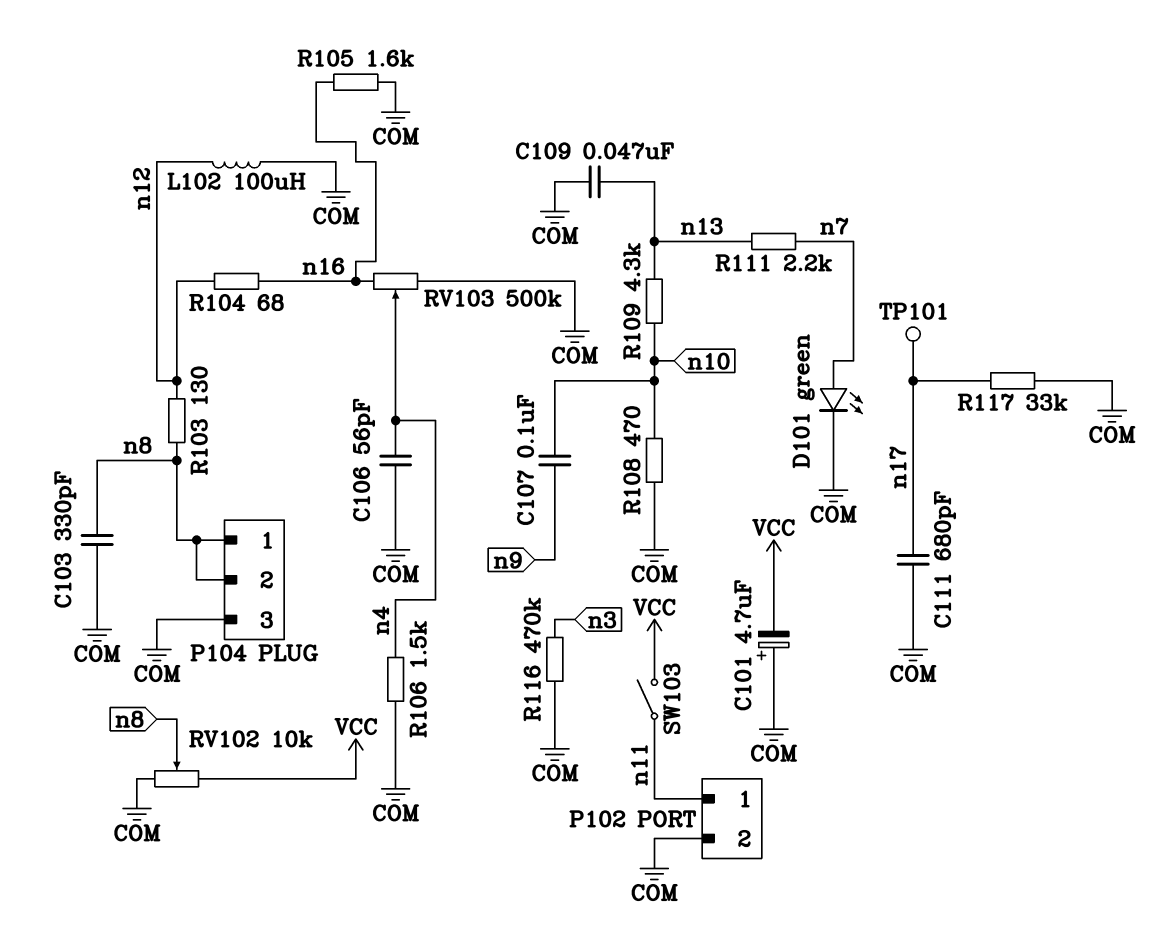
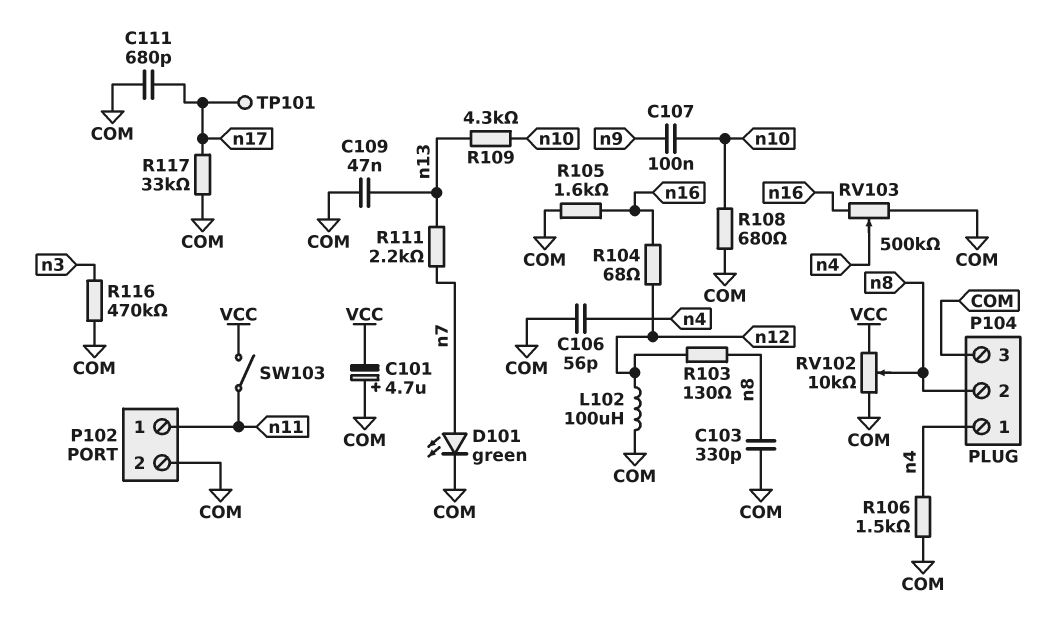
P104 pin 1: n8 -> n4
R108: 470 (COM, n10) -> 680 (COM, n10)

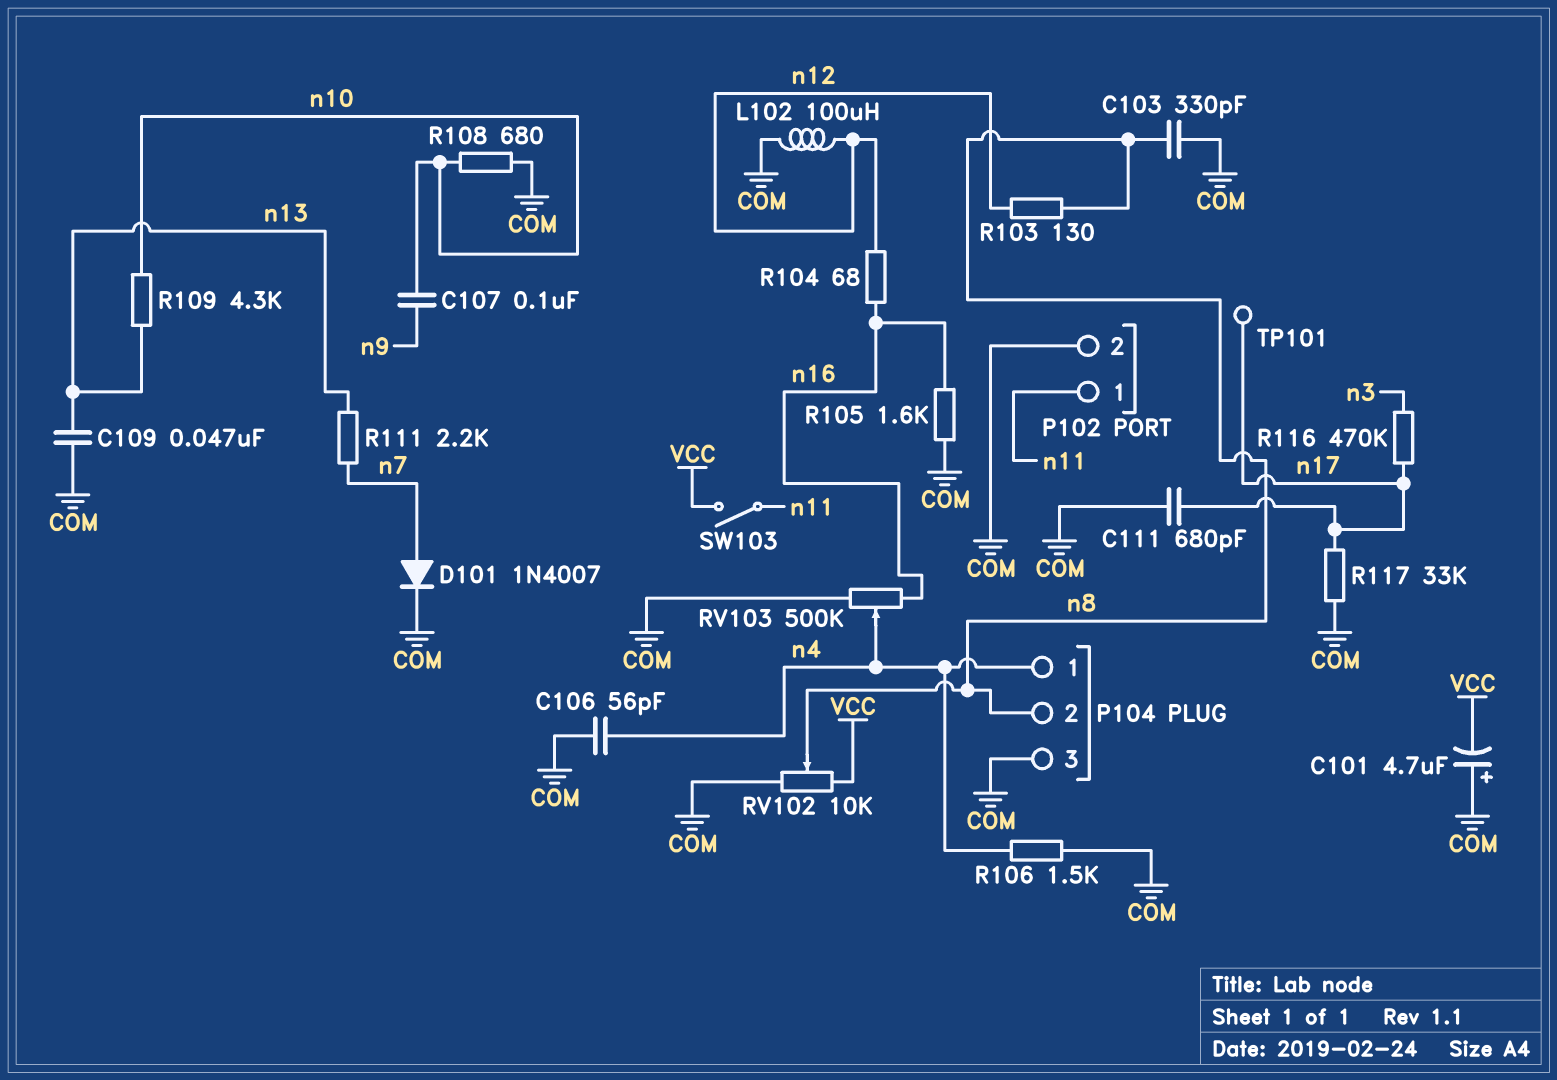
D101: LED green (A n7, K COM) -> diode 1N4007 (A n7, K COM)
R116: 470k (COM, n3) -> 470k (n3, n17)

